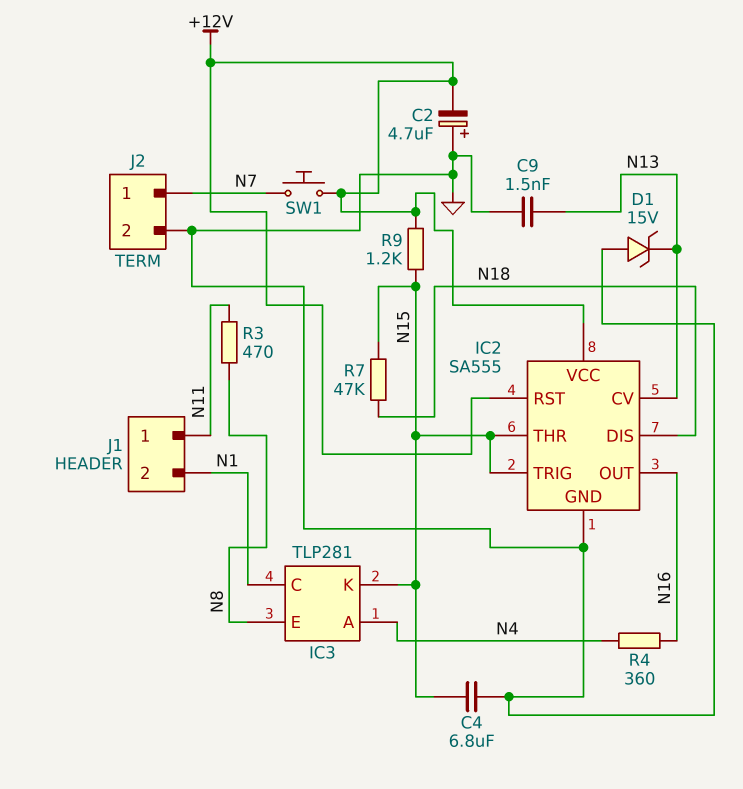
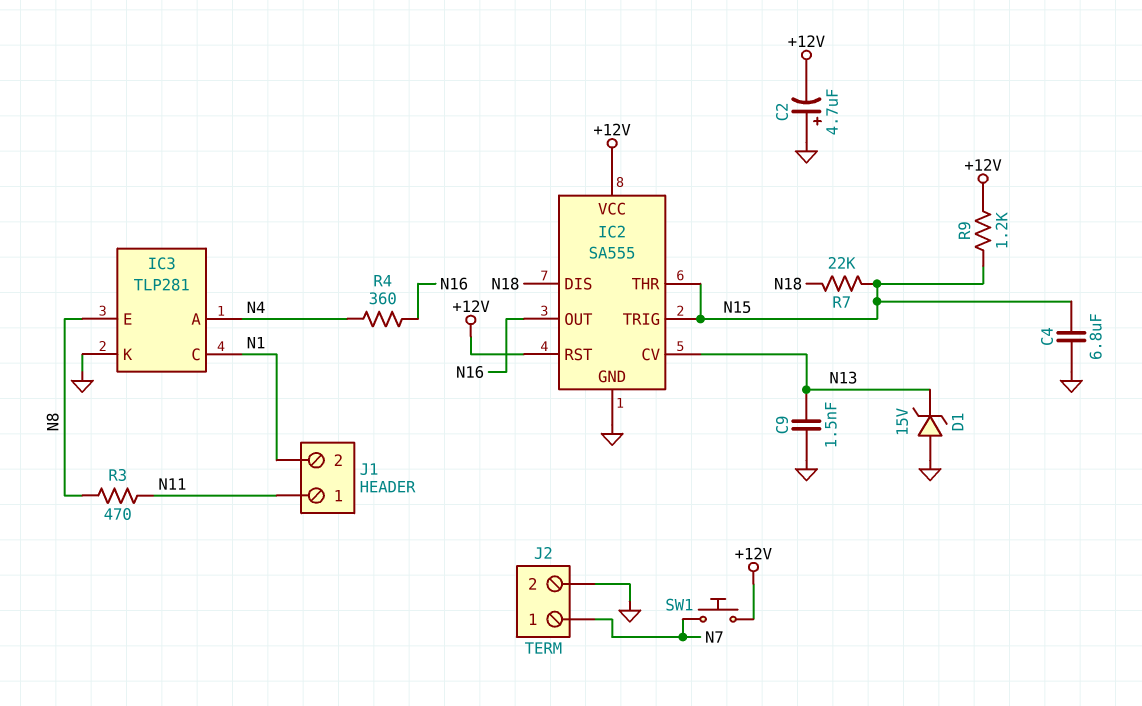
IC3 pin K: N15 -> GND
R7: 47k (N15, N18) -> 22k (N15, N18)

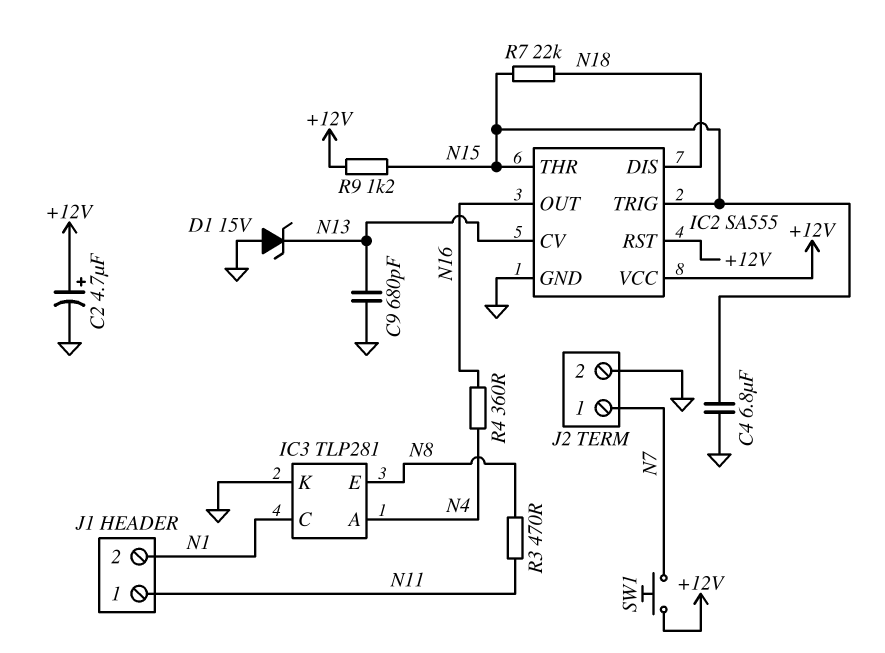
C2: 4.7uF (plus GND, minus +12V) -> 4.7uF (plus +12V, minus GND)
C9: 1.5nF (GND, N13) -> 680pF (GND, N13)

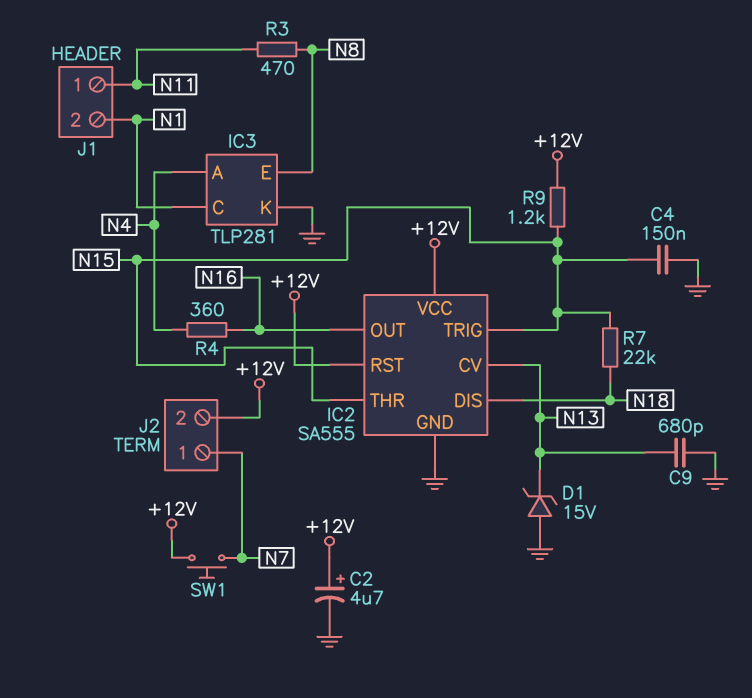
C4: 6.8uF (GND, N15) -> 150nF (GND, N15)
J2 pin 2: GND -> +12V

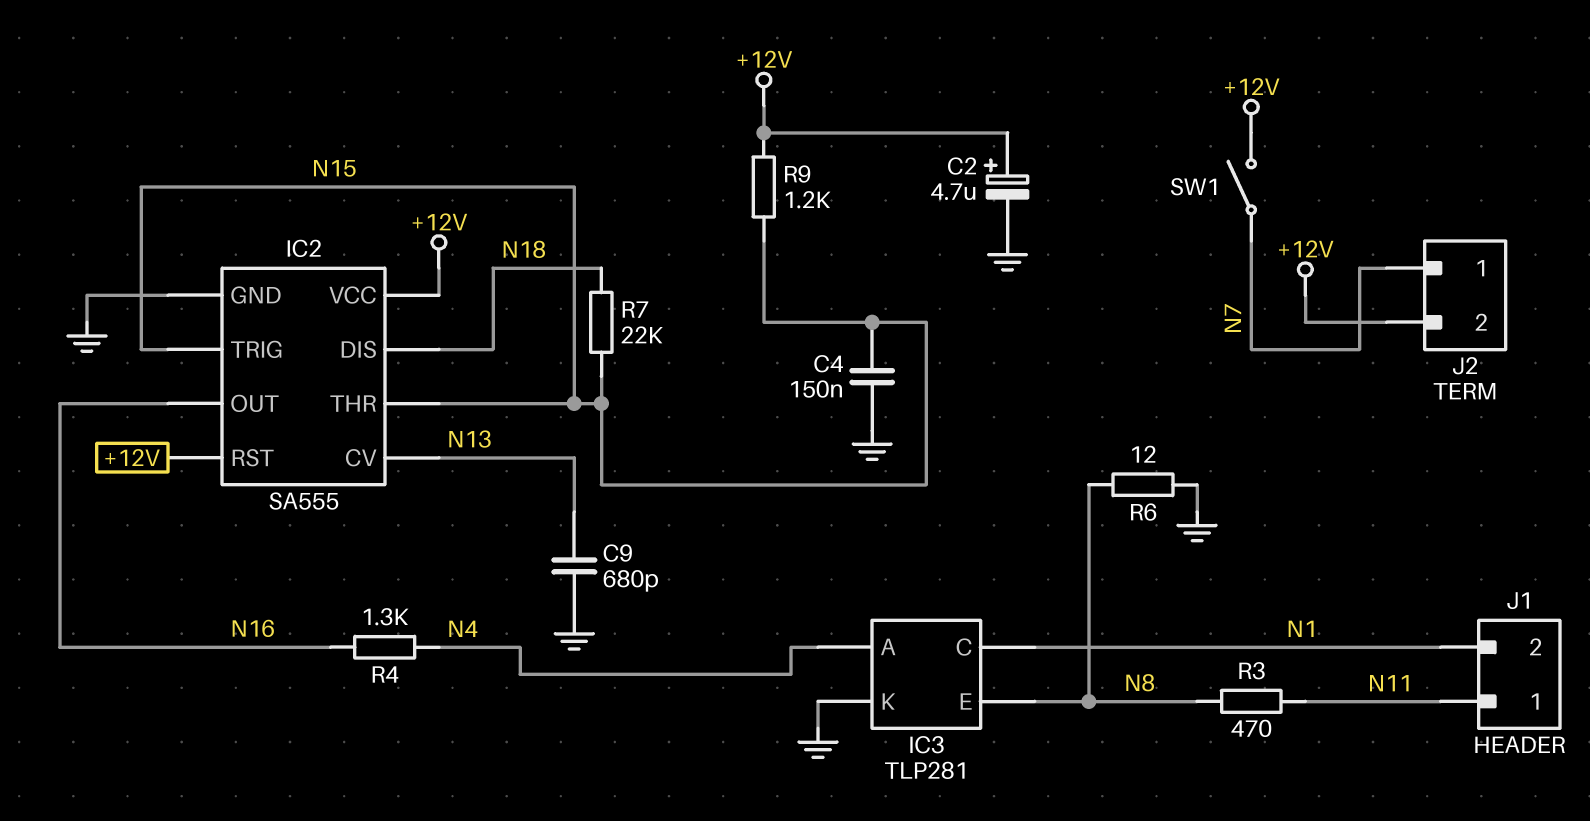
D1: zener 15V (A GND, K N13) -> none
R4: 360 (N4, N16) -> 1.3k (N4, N16)
R6: none -> 12 (GND, N8)
SW1: button (+12V, N7) -> switch (+12V, N7)

